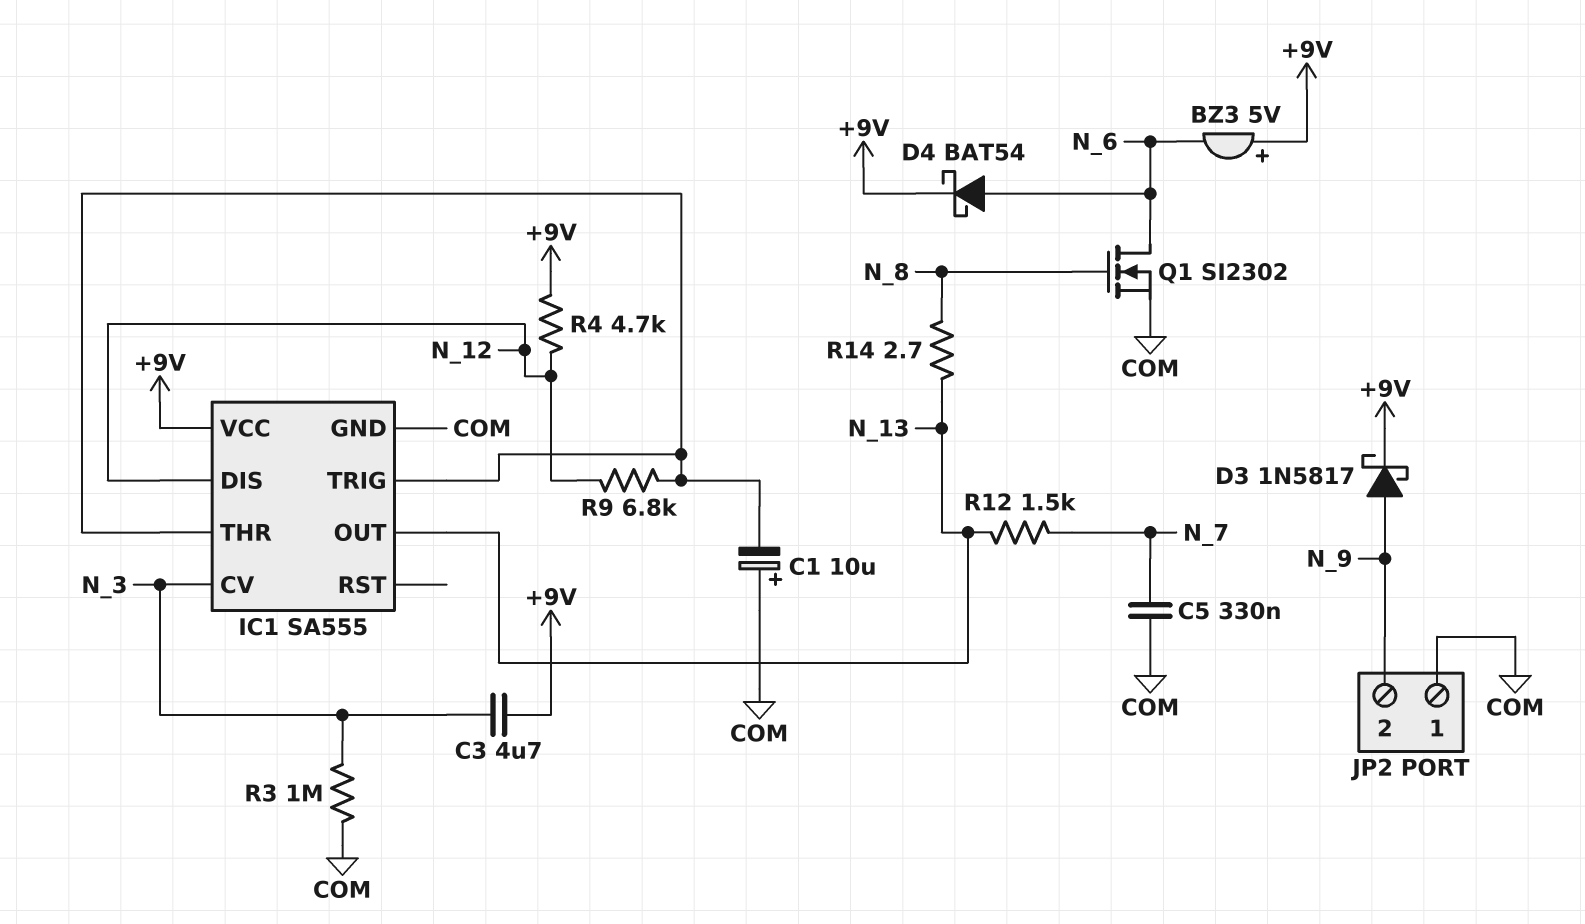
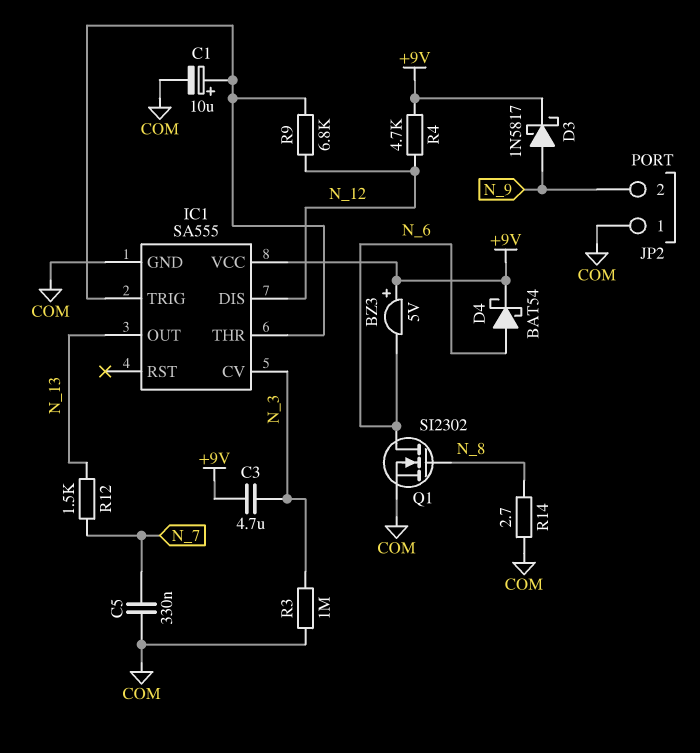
C1: 10uF (plus COM, minus IC1/THR) -> 10uF (plus IC1/THR, minus COM)
R14: 2.7 (N_8, N_13) -> 2.7 (COM, N_8)

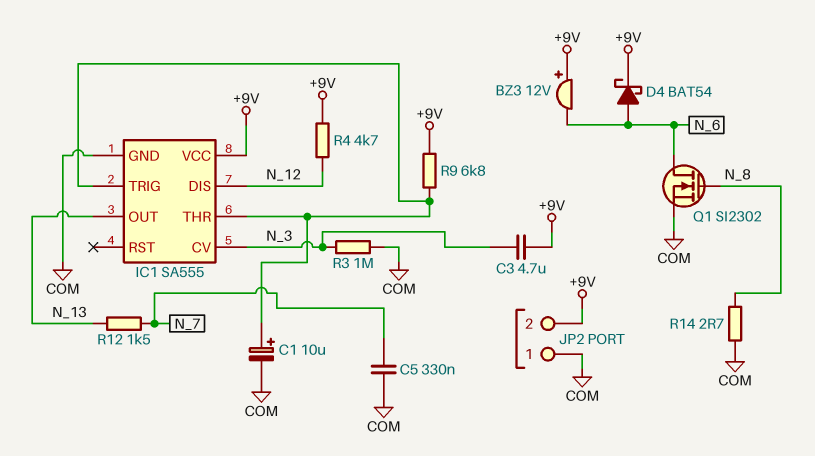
BZ3: buzzer 5V (plus +9V, minus N_6) -> buzzer 12V (plus +9V, minus N_6)
D3: schottky 1N5817 (A N_9, K +9V) -> none
JP2 pin 2: N_9 -> +9V
R9: 6.8k (IC1/THR, N_12) -> 6.8k (+9V, IC1/THR)

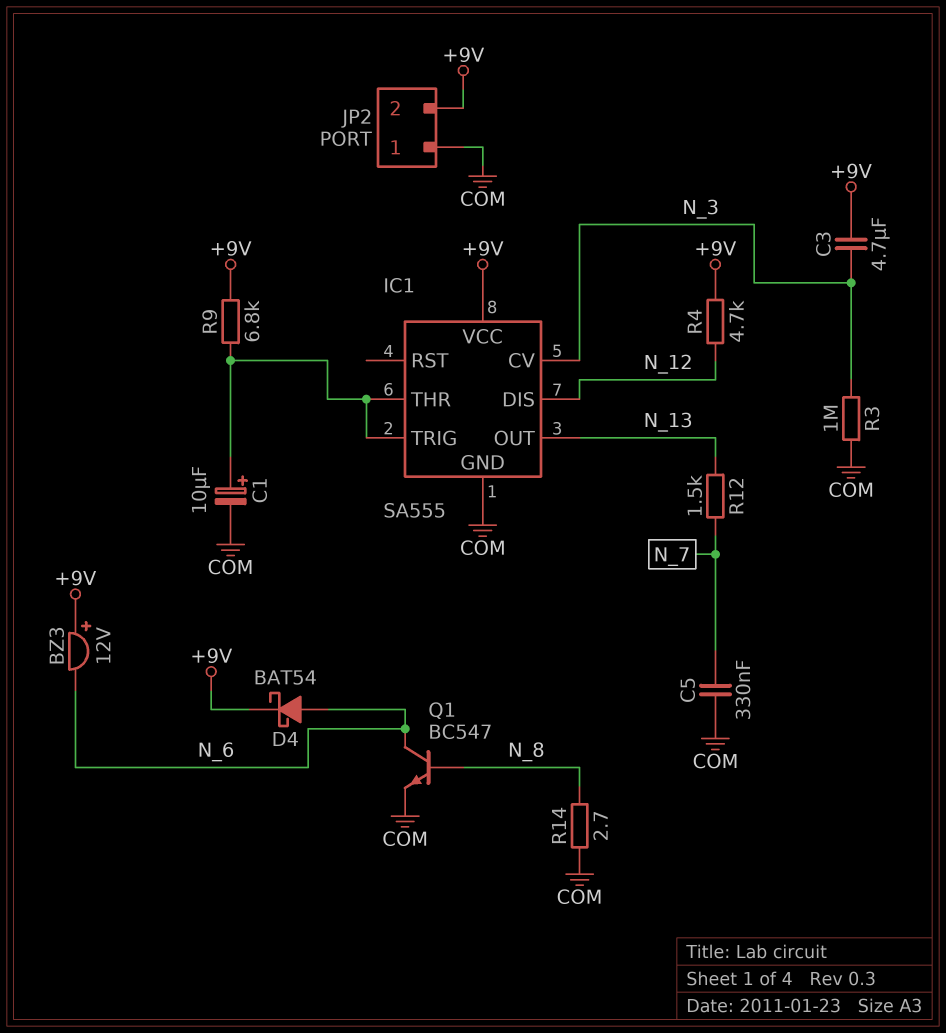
Q1: NMOS SI2302 (G N_8, D N_6, S COM) -> NPN BC547 (B N_8, C N_6, E COM)

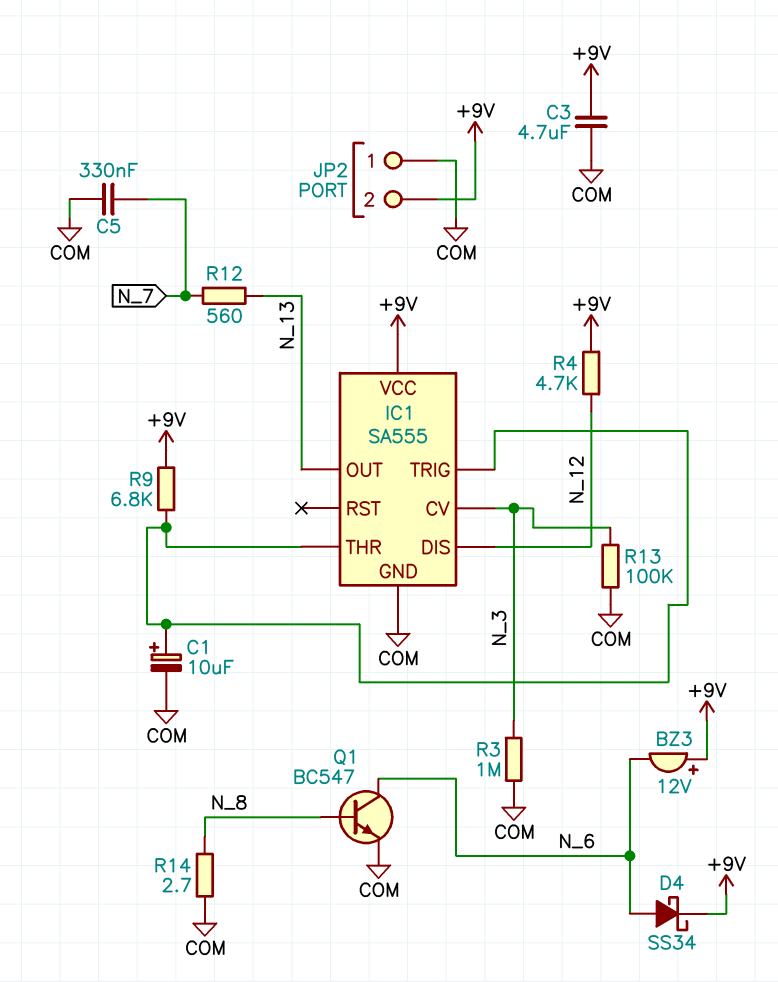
C3: 4.7uF (+9V, N_3) -> 4.7uF (+9V, COM)
D4: schottky BAT54 (A N_6, K +9V) -> schottky SS34 (A N_6, K +9V)
R12: 1.5k (N_7, N_13) -> 560 (N_7, N_13)
R13: none -> 100k (COM, N_3)

